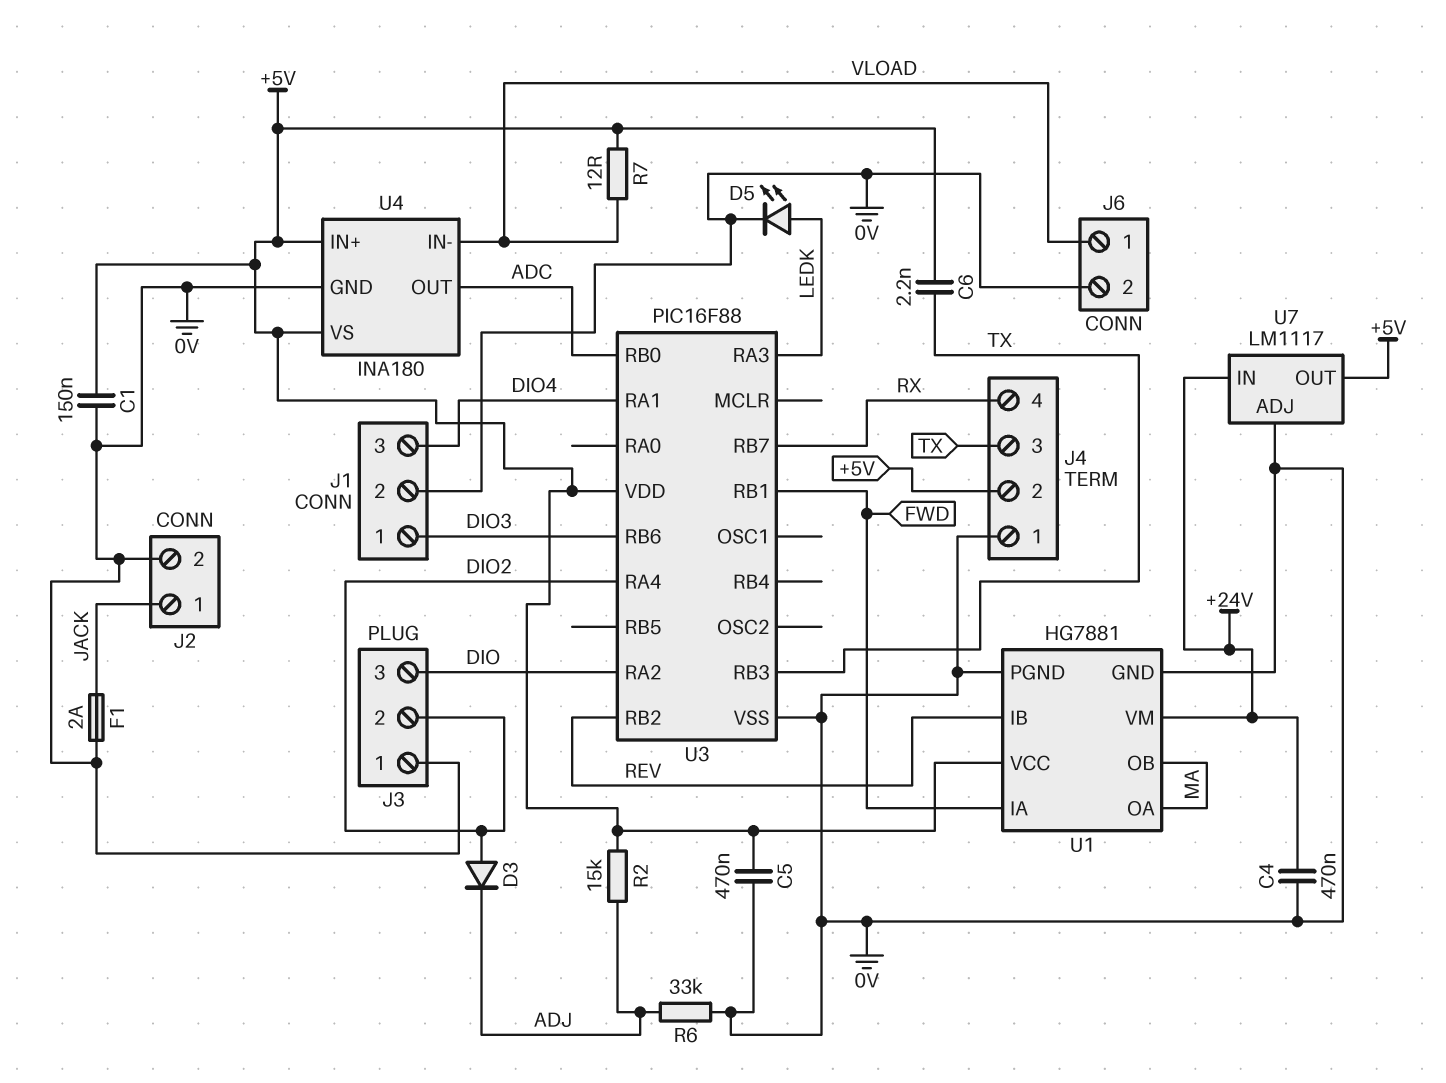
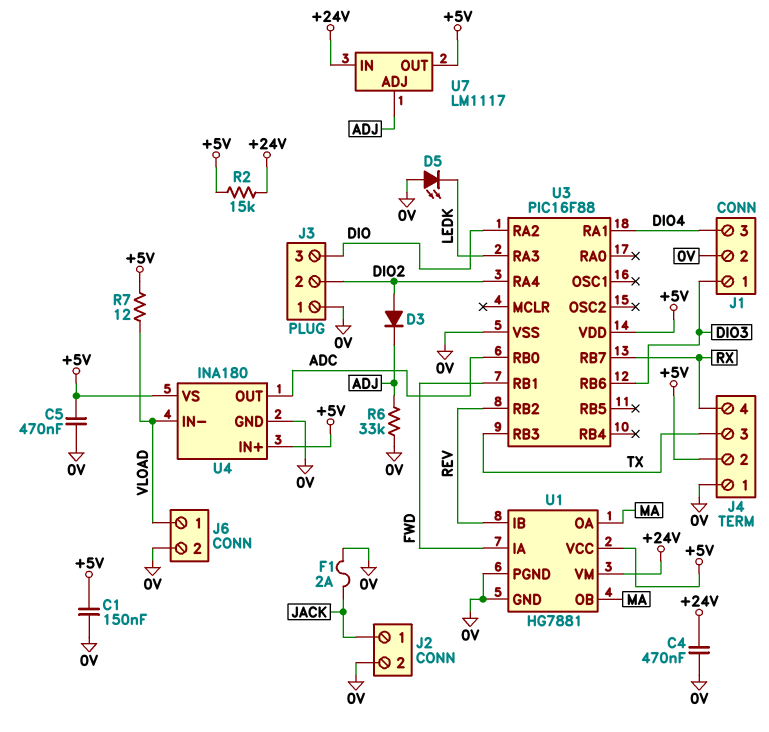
C6: 2.2nF (+5V, TX) -> none
D5: LED (A LEDK, K 0V) -> LED (A 0V, K LEDK)
R2: 15k (+5V, ADJ) -> 15k (+5V, +24V)
U7 pin ADJ: 0V -> ADJ

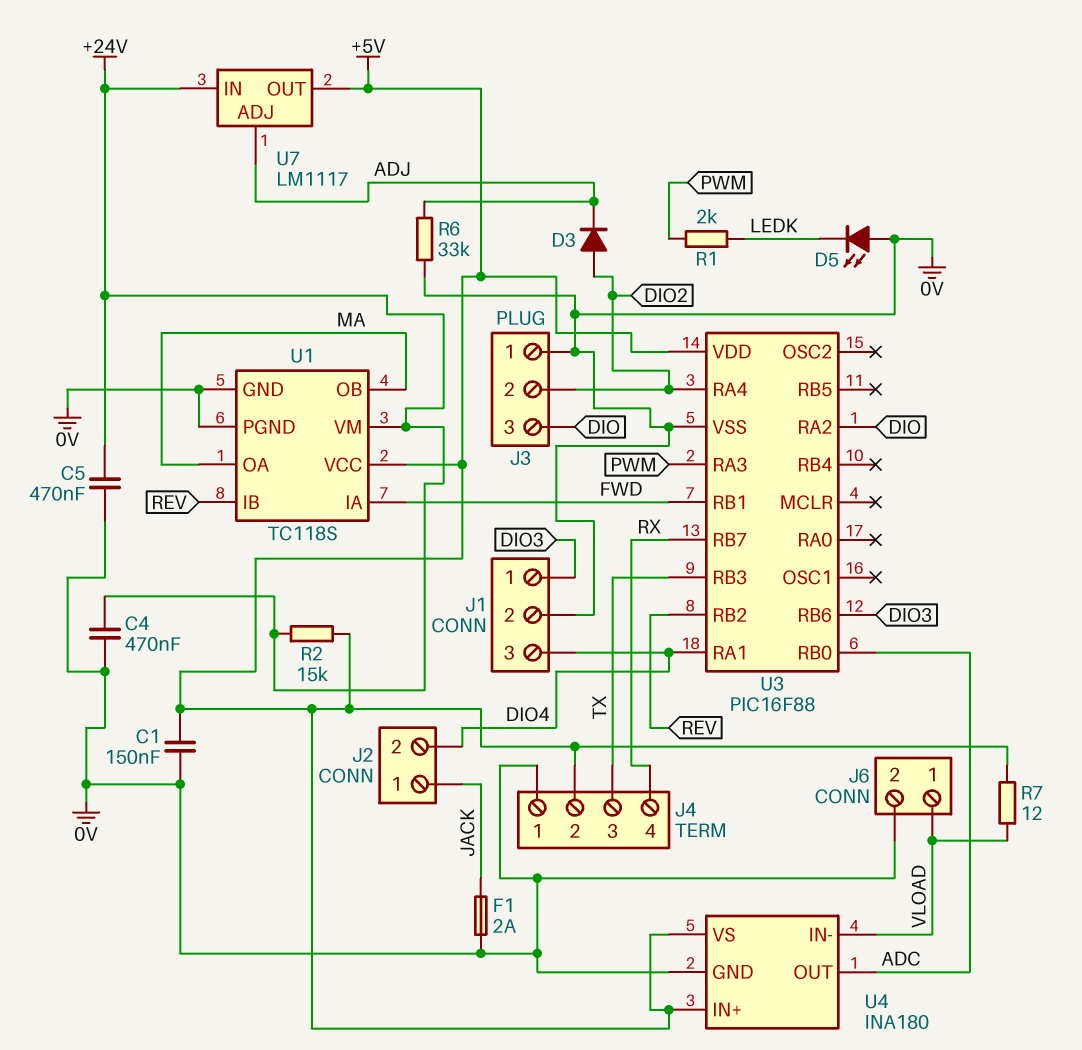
C5: 470nF (+5V, 0V) -> 470nF (+24V, 0V)
J2 pin 2: 0V -> DIO4
R1: none -> 2k (LEDK, PWM)
U1: HG7881 -> TC118S
U3 pin RA3: LEDK -> PWM

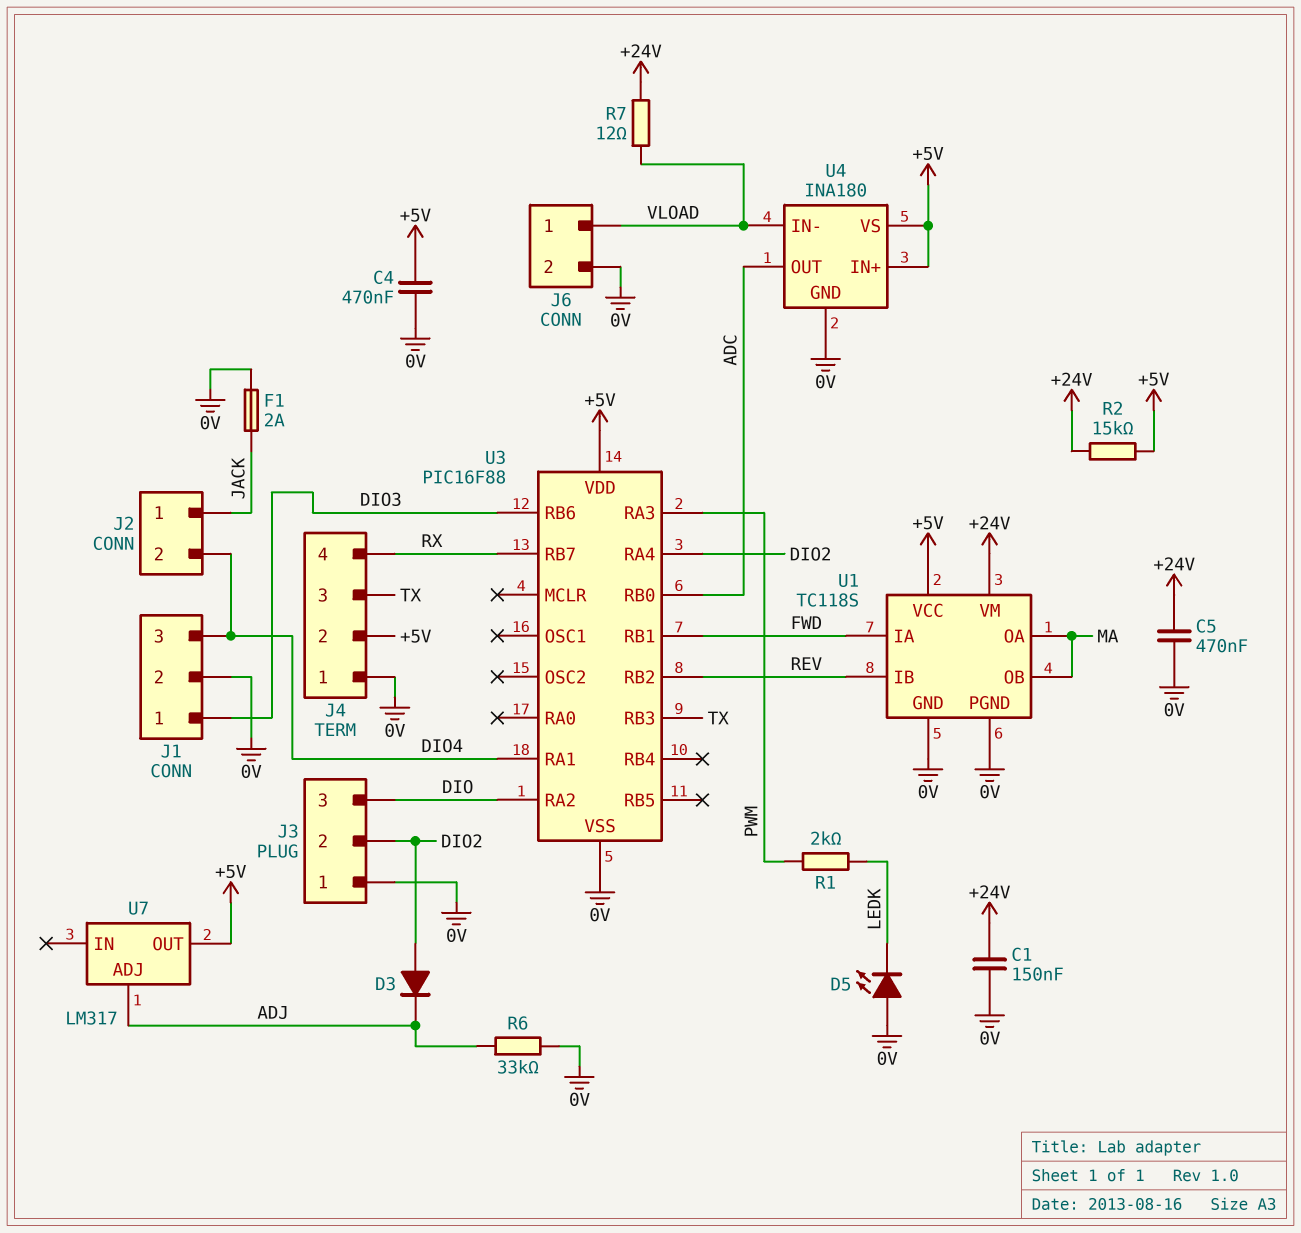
C1: 150nF (+5V, 0V) -> 150nF (+24V, 0V)
C4: 470nF (+24V, 0V) -> 470nF (+5V, 0V)
R7: 12 (+5V, VLOAD) -> 12 (+24V, VLOAD)
U7: LM1117 -> LM317
U7 pin IN: +24V -> none

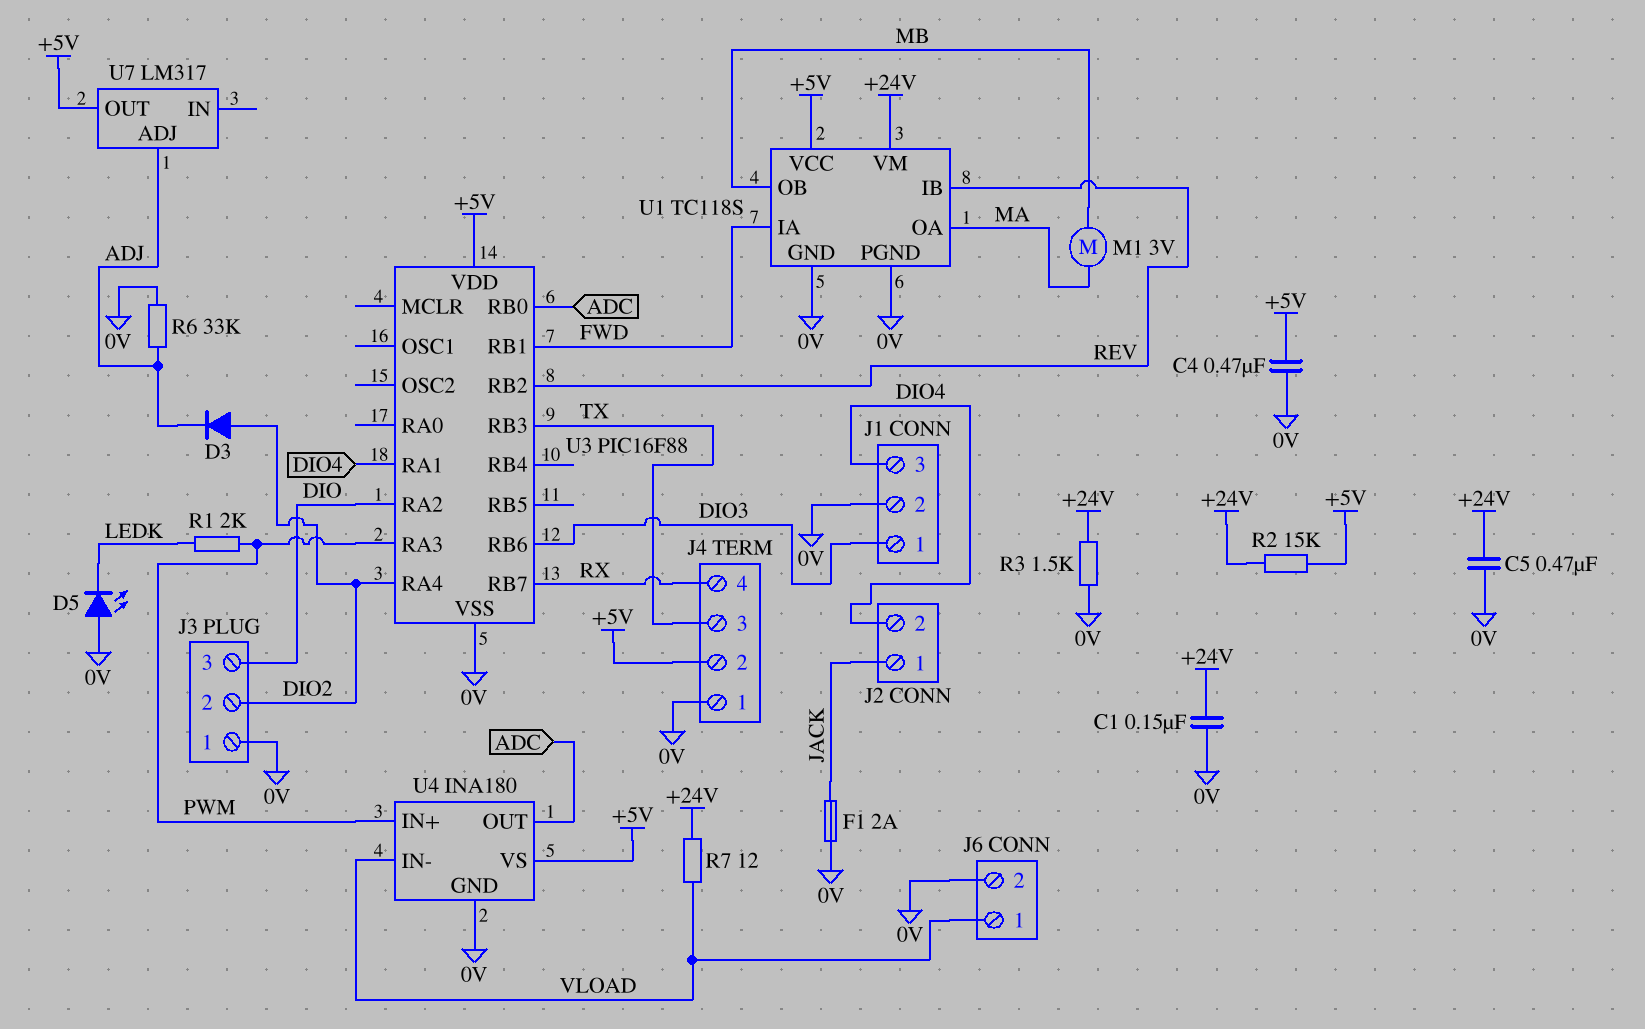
M1: none -> motor 3V (MA, MB)
R3: none -> 1.5k (+24V, 0V)
U1 pin OB: MA -> MB
U4 pin IN+: +5V -> PWM

